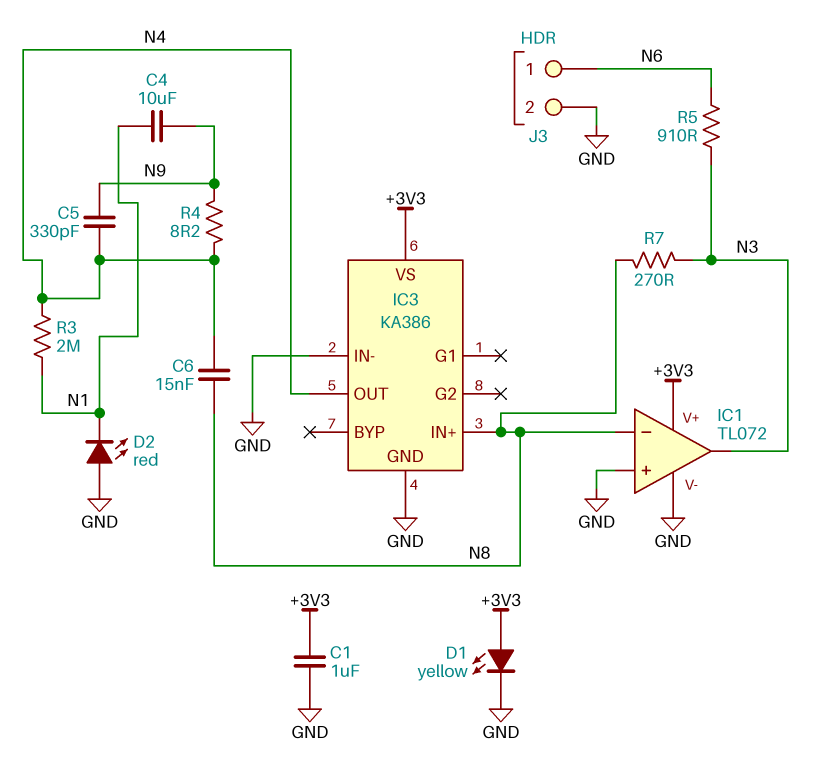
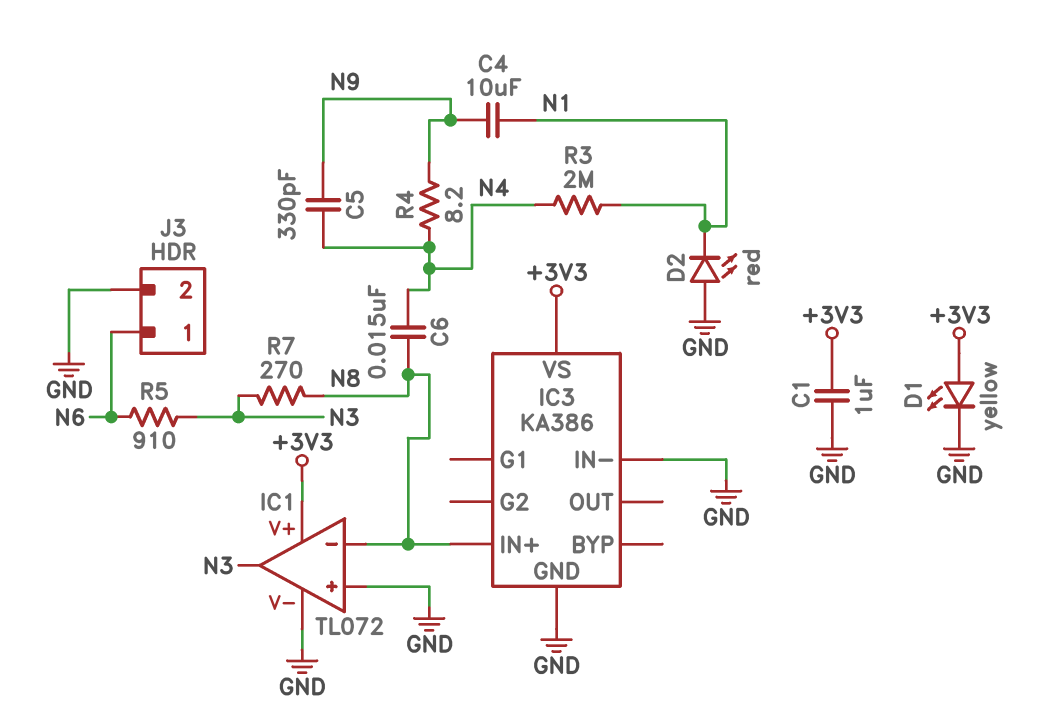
IC3 pin OUT: N4 -> none

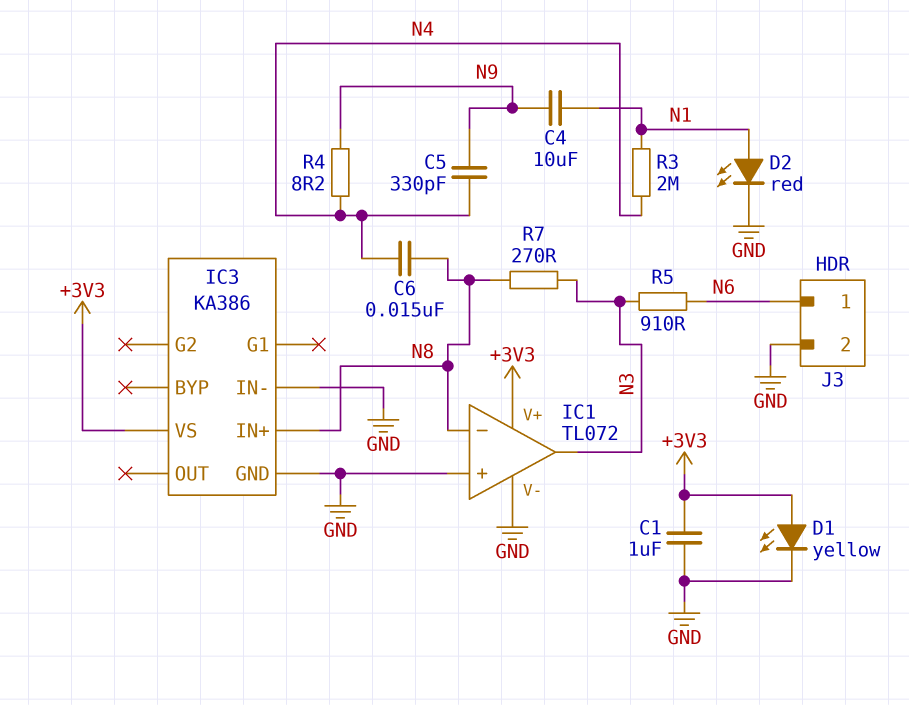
D2: LED red (A GND, K N1) -> LED red (A N1, K GND)

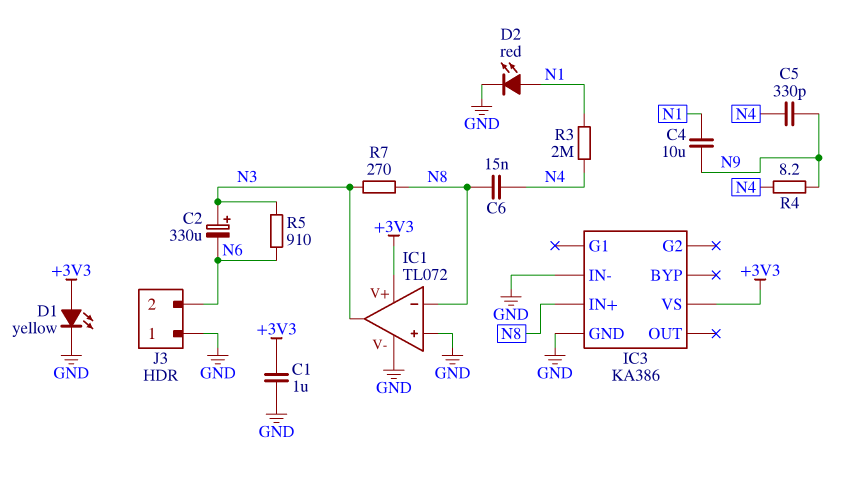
C2: none -> 330uF (plus N3, minus N6)
J3 pin 1: N6 -> GND
J3 pin 2: GND -> N6

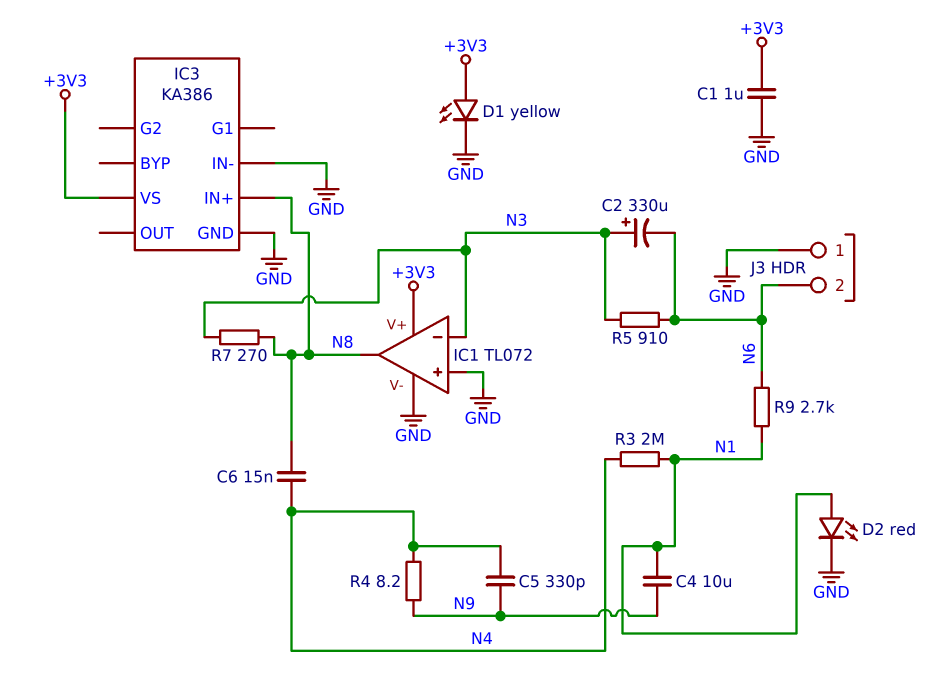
IC1 pin in-: N8 -> N3
IC1 pin out: N3 -> N8
R9: none -> 2.7k (N1, N6)

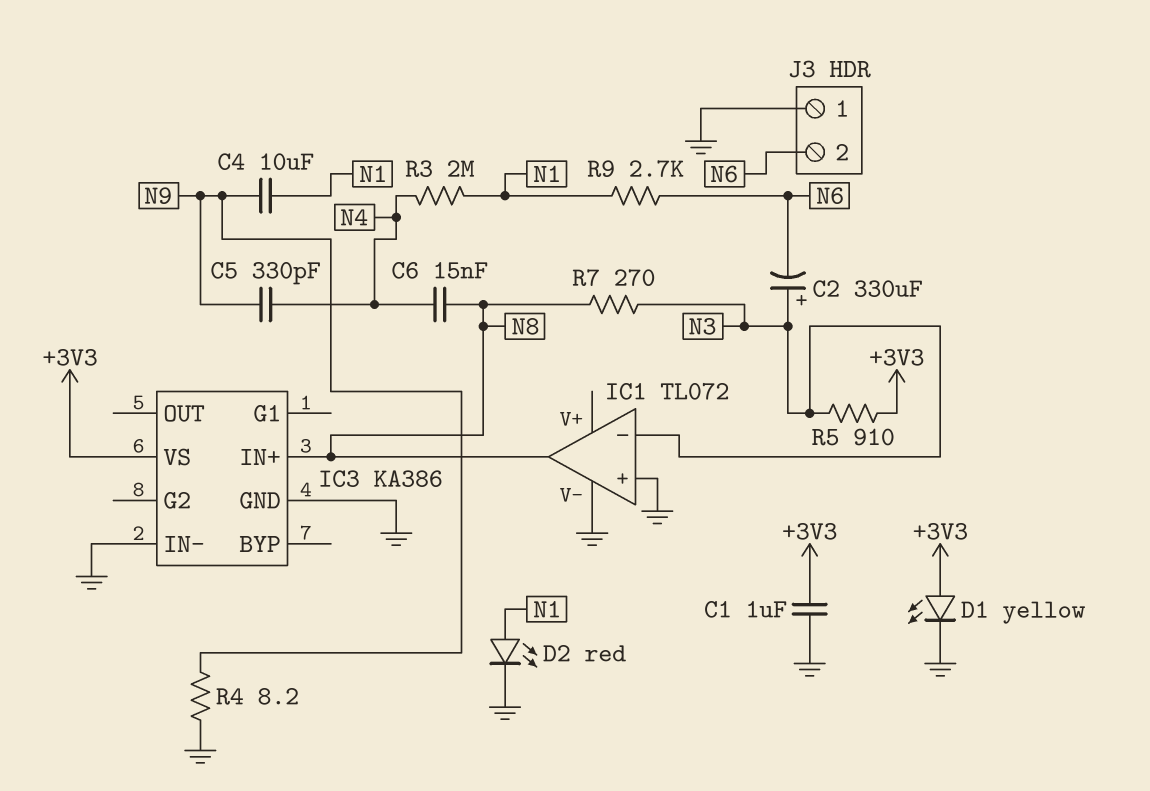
IC1 pin V+: +3V3 -> none
R4: 8.2 (N4, N9) -> 8.2 (GND, N9)
R5: 910 (N3, N6) -> 910 (+3V3, N3)

